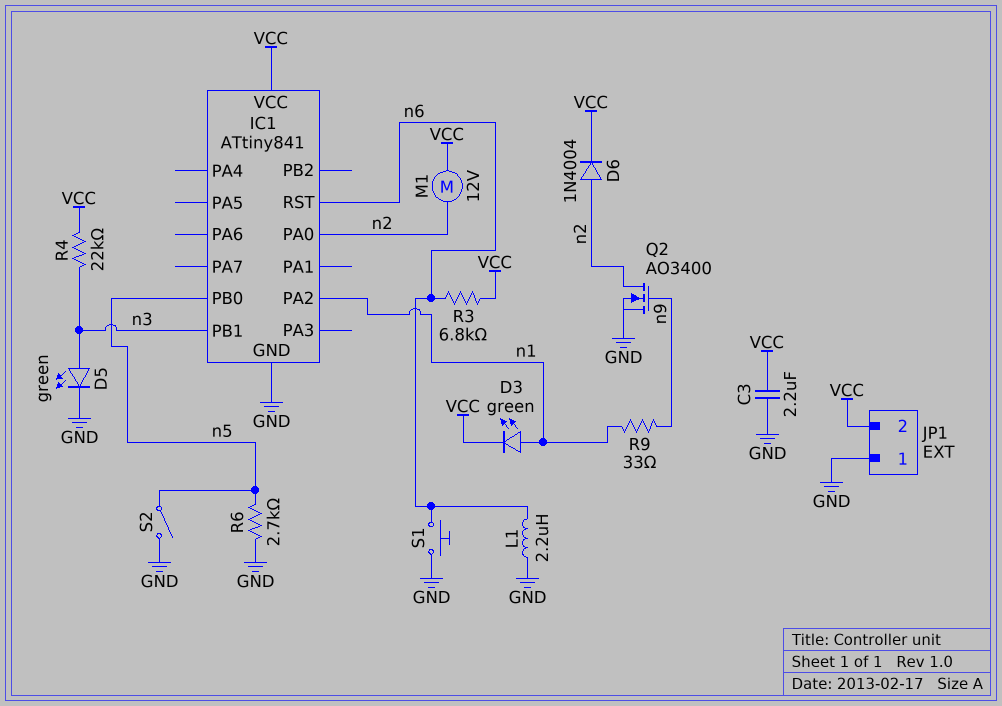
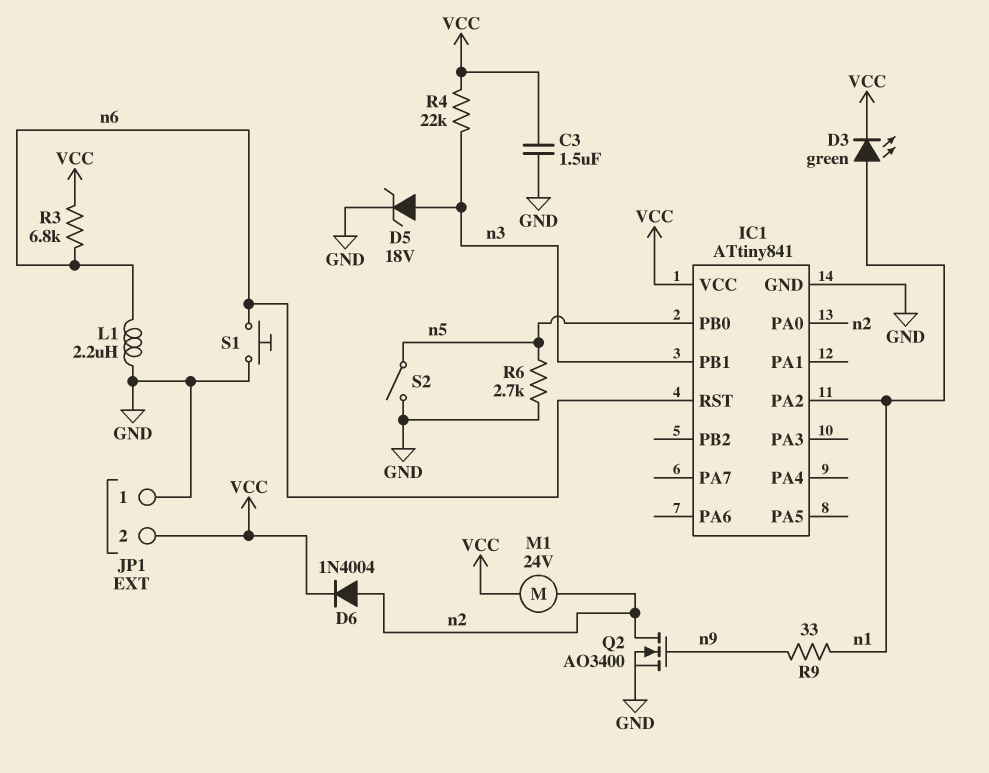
C3: 2.2uF (GND, VCC) -> 1.5uF (GND, VCC)
D5: LED green (A n3, K GND) -> zener 18V (A n3, K GND)
M1: motor 12V (VCC, n2) -> motor 24V (VCC, n2)

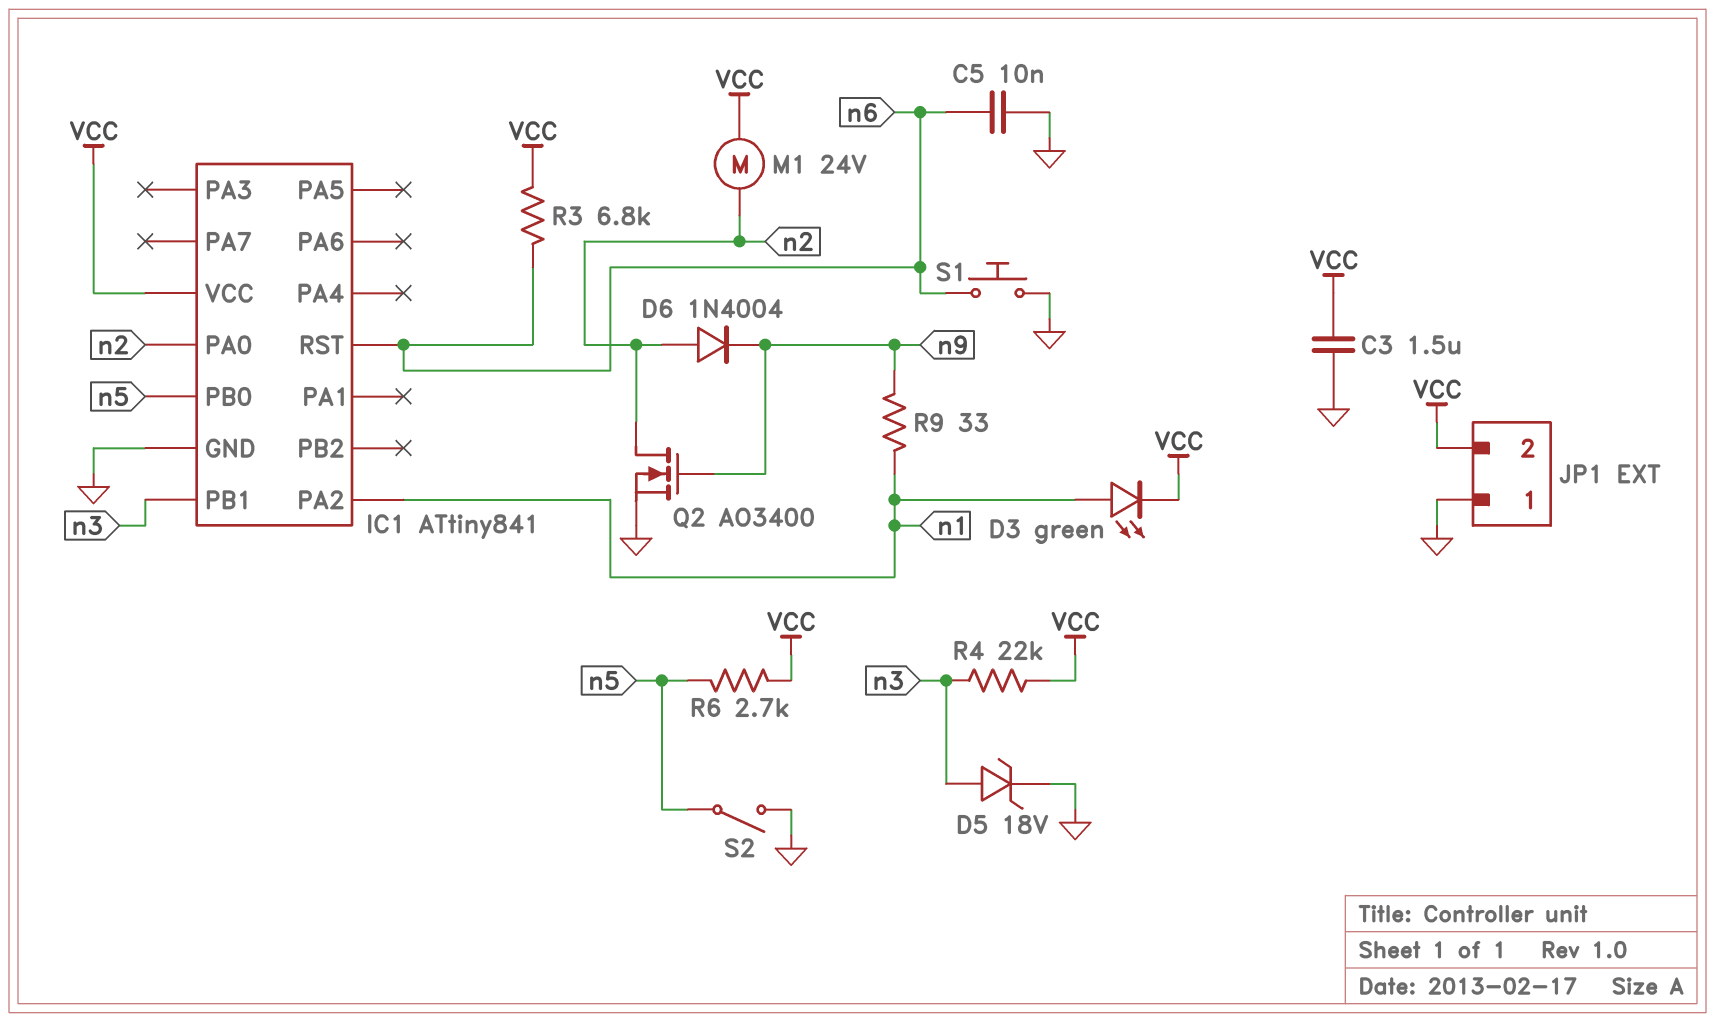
C5: none -> 10nF (GND, n6)
D6: diode 1N4004 (A n2, K VCC) -> diode 1N4004 (A n2, K n9)
L1: 2.2uH (GND, n6) -> none
R6: 2.7k (GND, n5) -> 2.7k (VCC, n5)

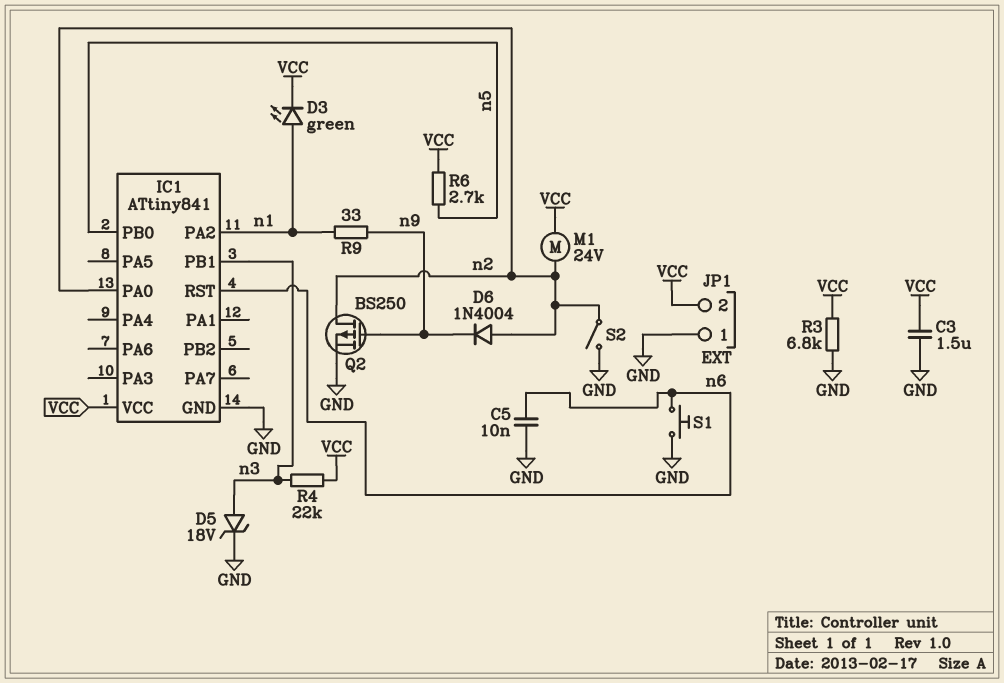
Q2: NMOS AO3400 (G n9, D n2, S GND) -> PMOS BS250 (G n9, D n2, S GND)
R3: 6.8k (VCC, n6) -> 6.8k (GND, VCC)
S2: switch (GND, n5) -> switch (GND, n2)

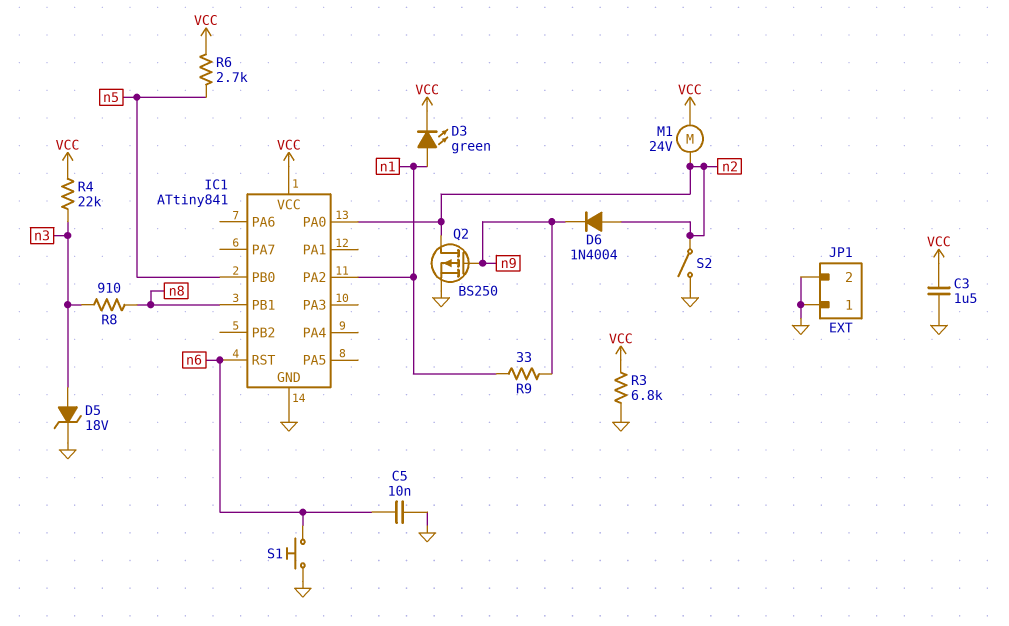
IC1 pin PB1: n3 -> n8
JP1 pin 2: VCC -> GND
R8: none -> 910 (n3, n8)

